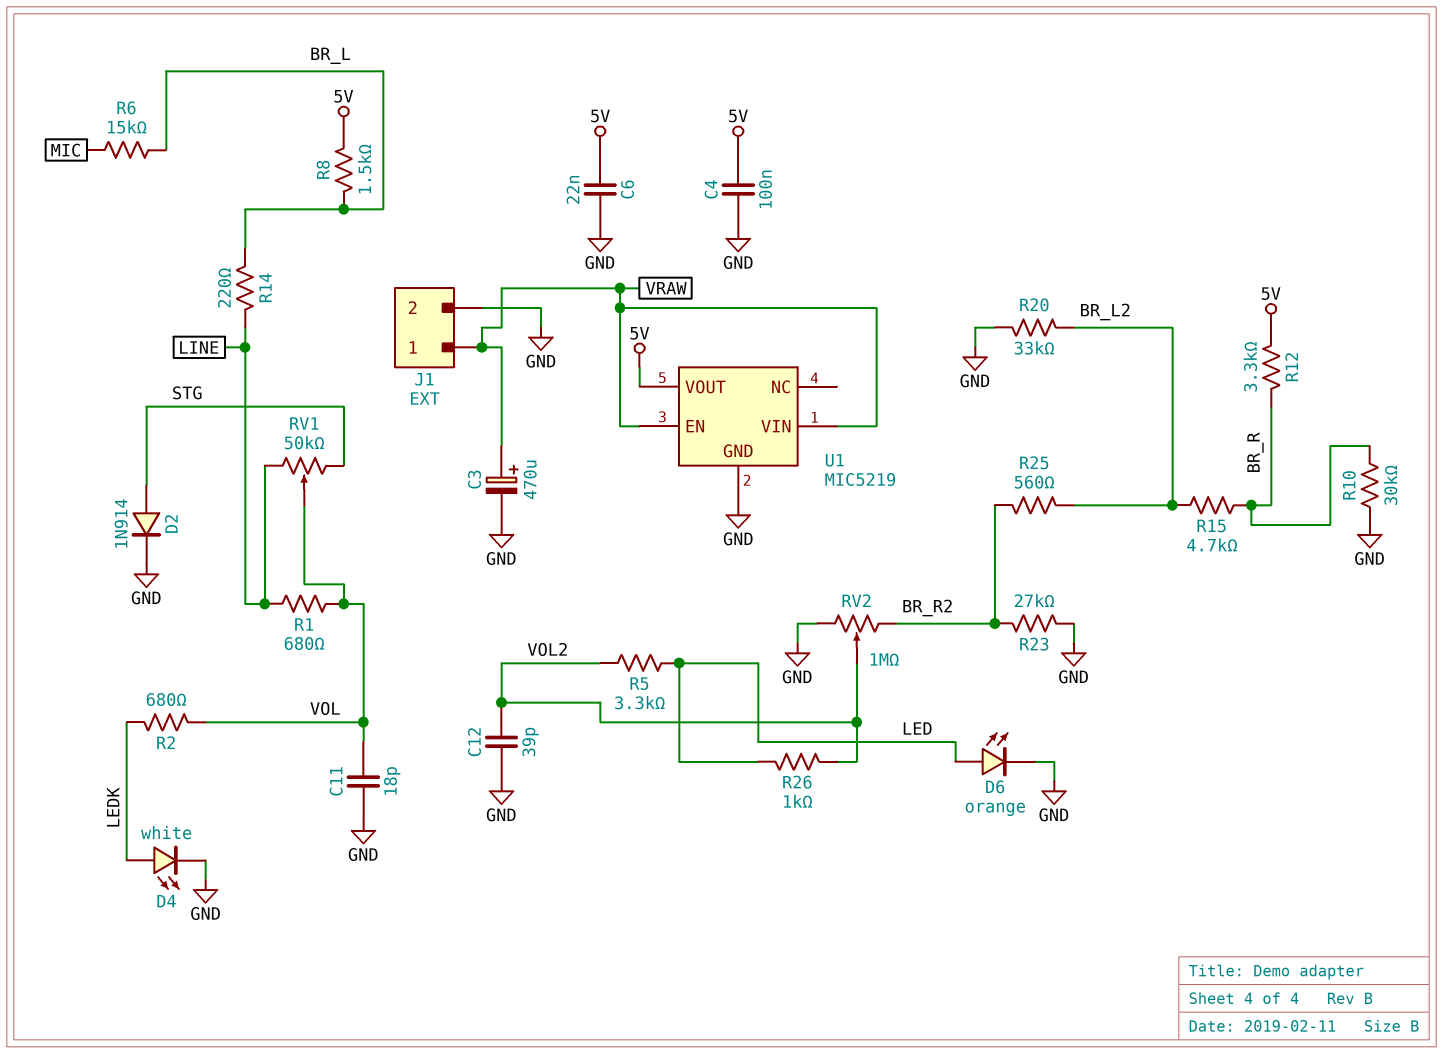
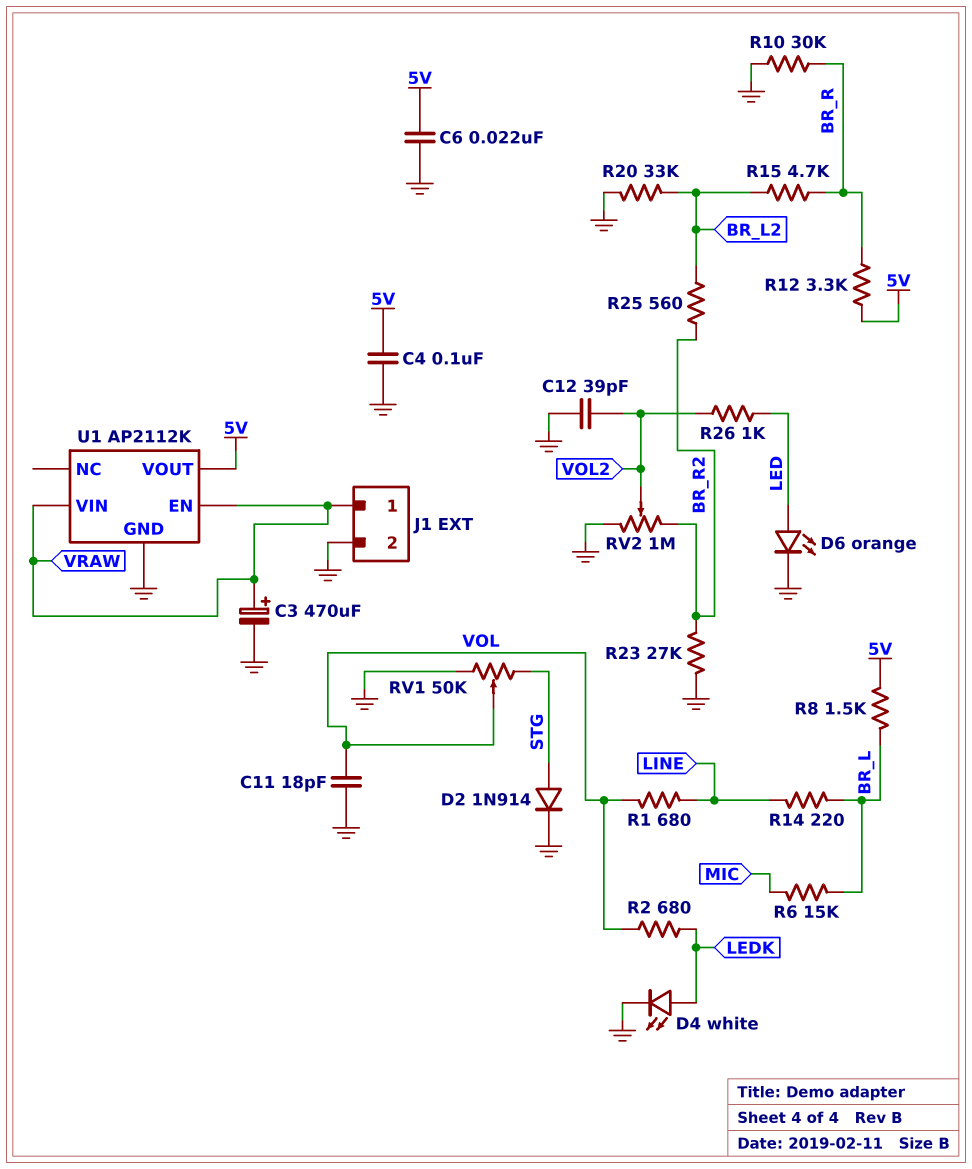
R5: 3.3k (LED, VOL2) -> none
RV1: 50k (LINE, STG, wiper VOL) -> 50k (GND, STG, wiper VOL)
U1: MIC5219 -> AP2112K

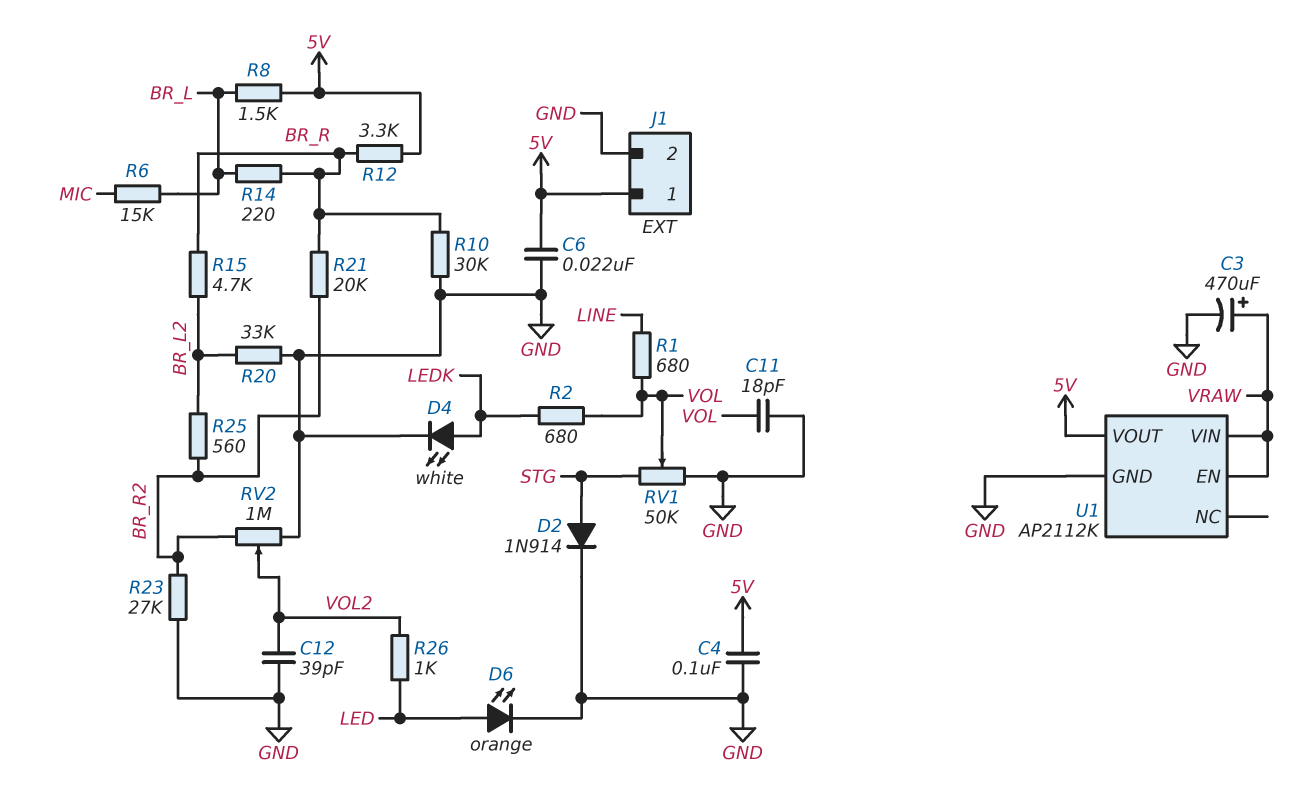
J1 pin 1: VRAW -> 5V
R14: 220 (BR_L, LINE) -> 220 (BR_L, BR_R)
R21: none -> 20k (BR_R, BR_R2)

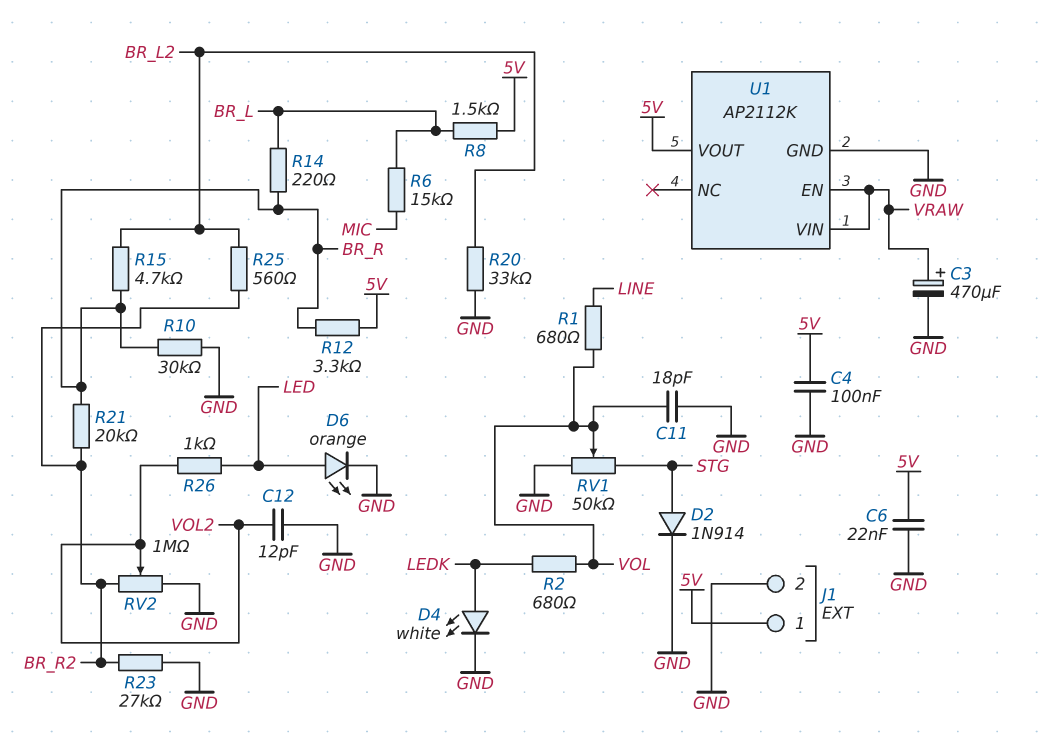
C12: 39pF (GND, VOL2) -> 12pF (GND, VOL2)

